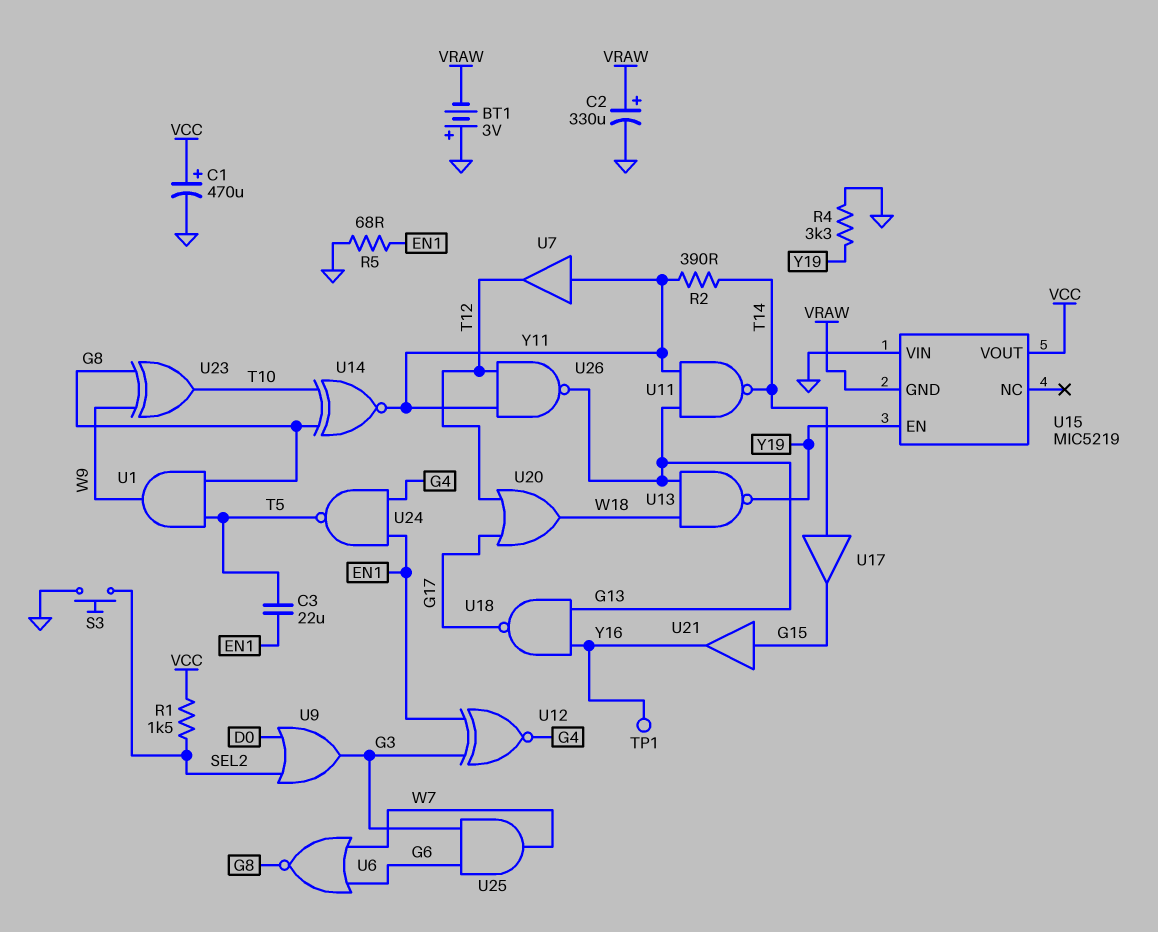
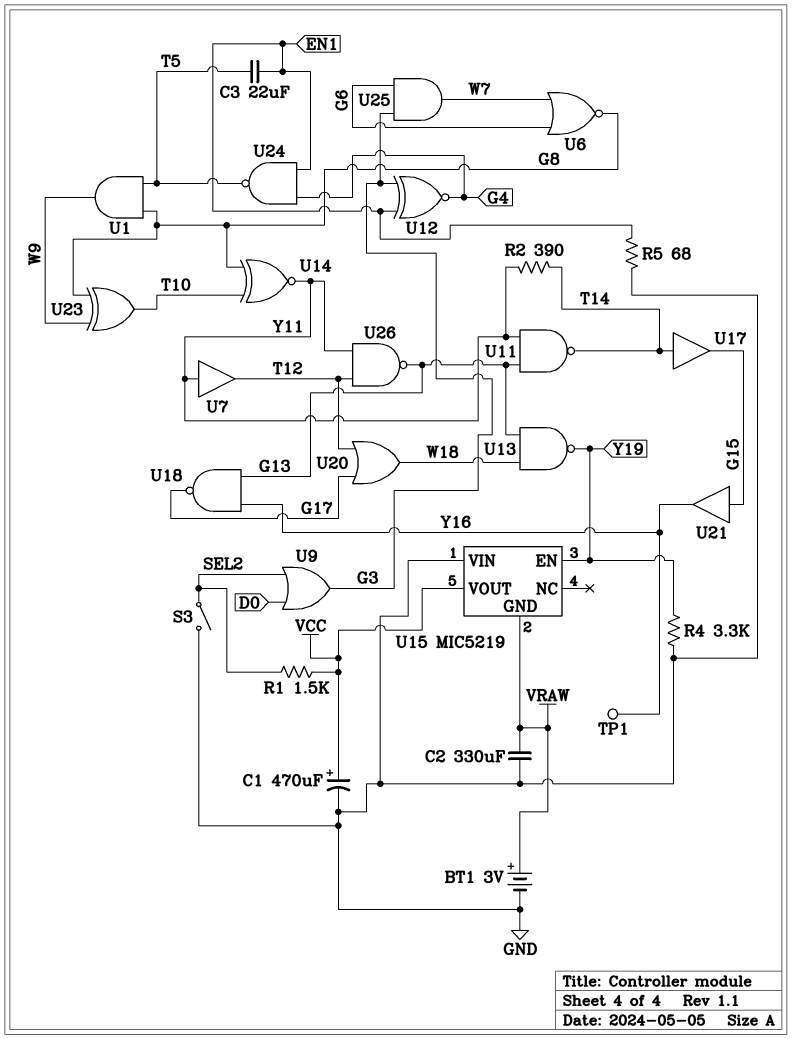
BT1: 3V (plus GND, minus VRAW) -> 3V (plus VRAW, minus GND)
C2: 330uF (plus VRAW, minus GND) -> 330uF (GND, VRAW)
S3: button (GND, SEL2) -> switch (GND, SEL2)

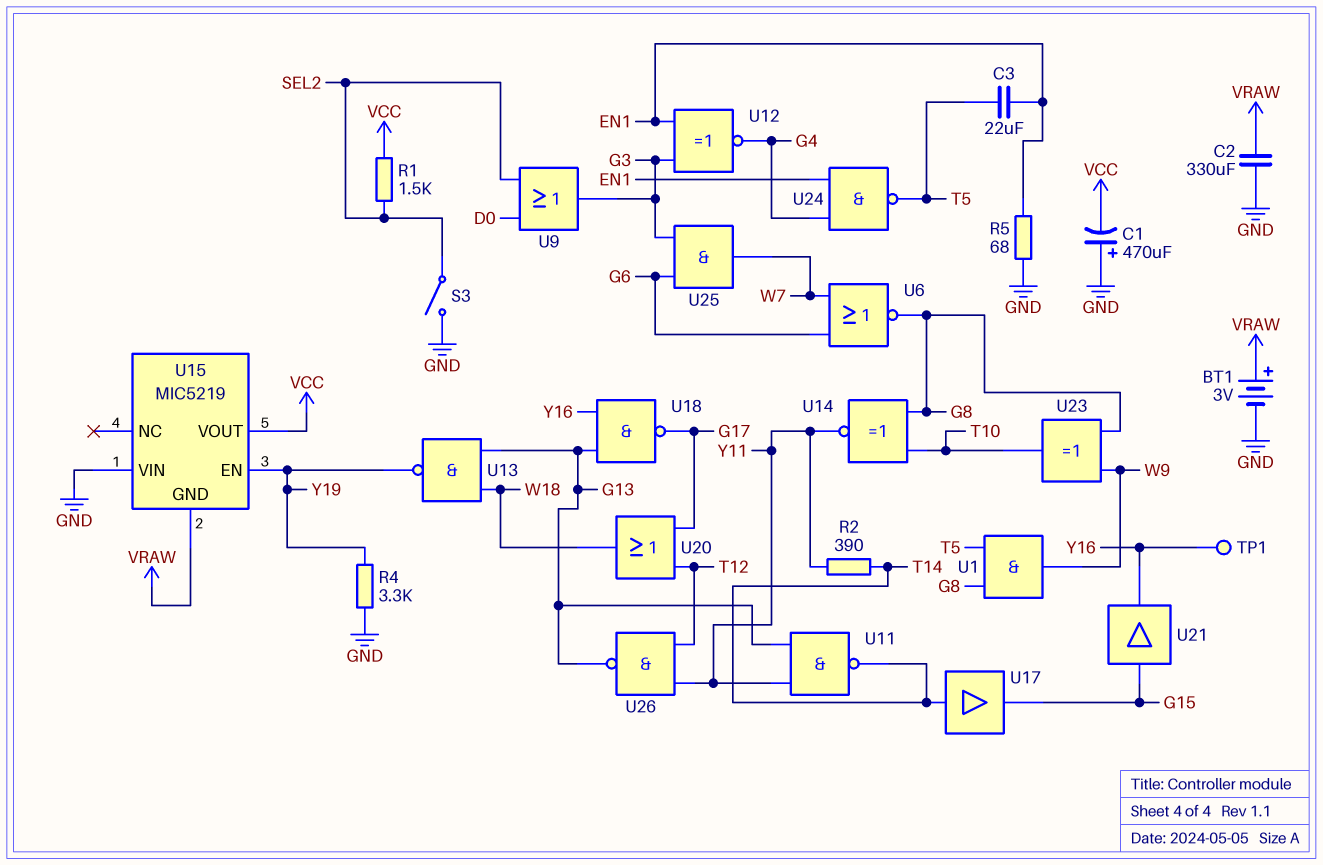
C1: 470uF (plus VCC, minus GND) -> 470uF (plus GND, minus VCC)
U7: buffer (in Y11, out T12) -> none

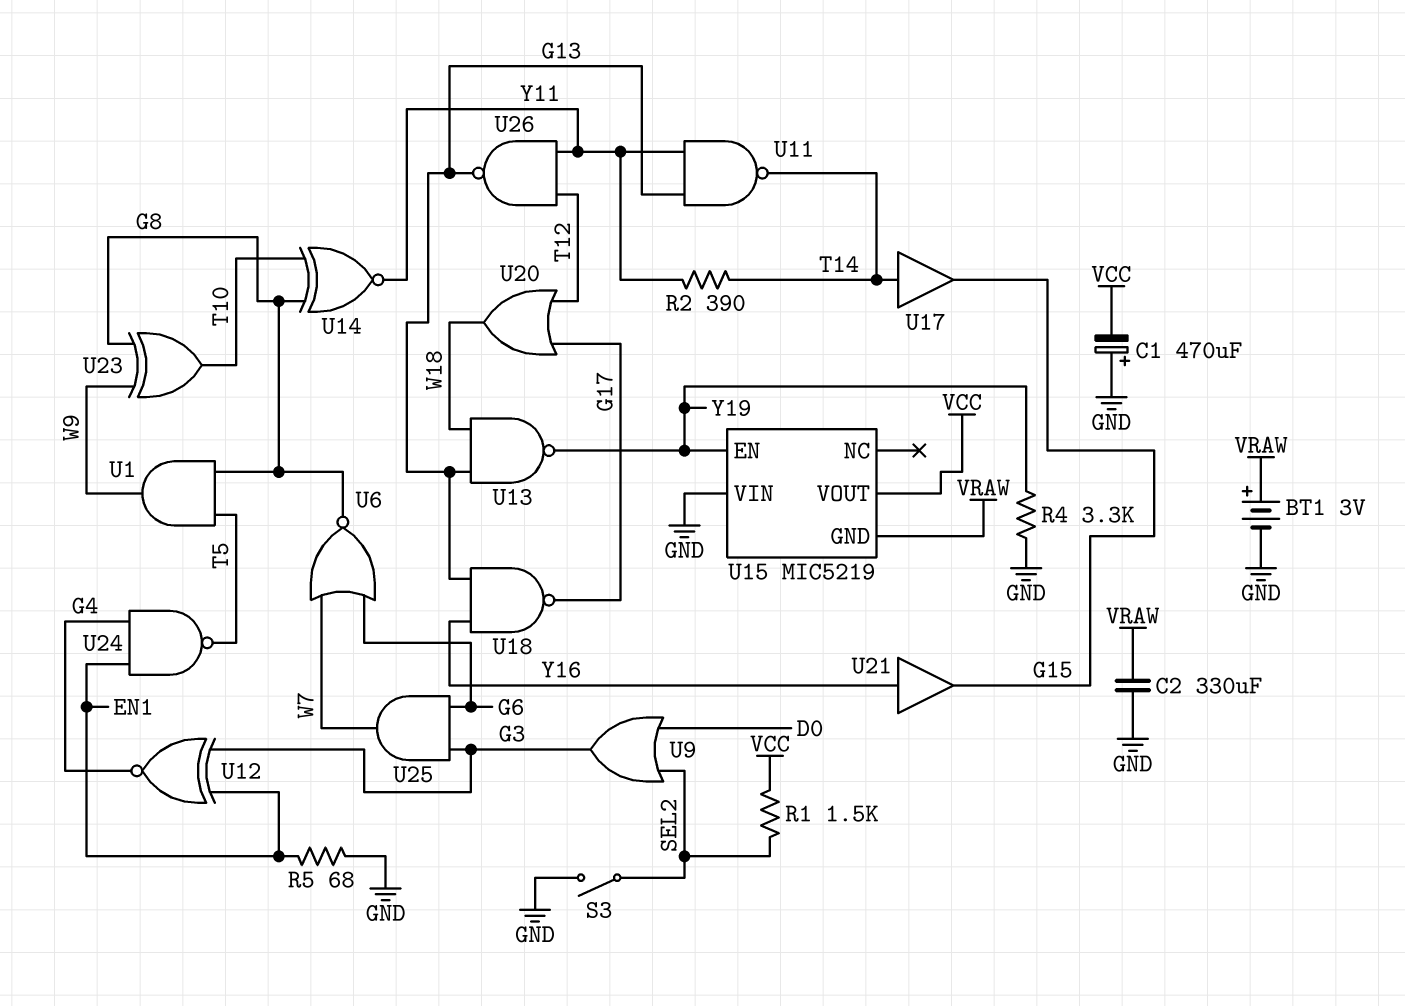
C3: 22uF (EN1, T5) -> none
TP1: test point (Y16) -> none
U21: buffer (in G15, out Y16) -> buffer (in Y16, out G15)

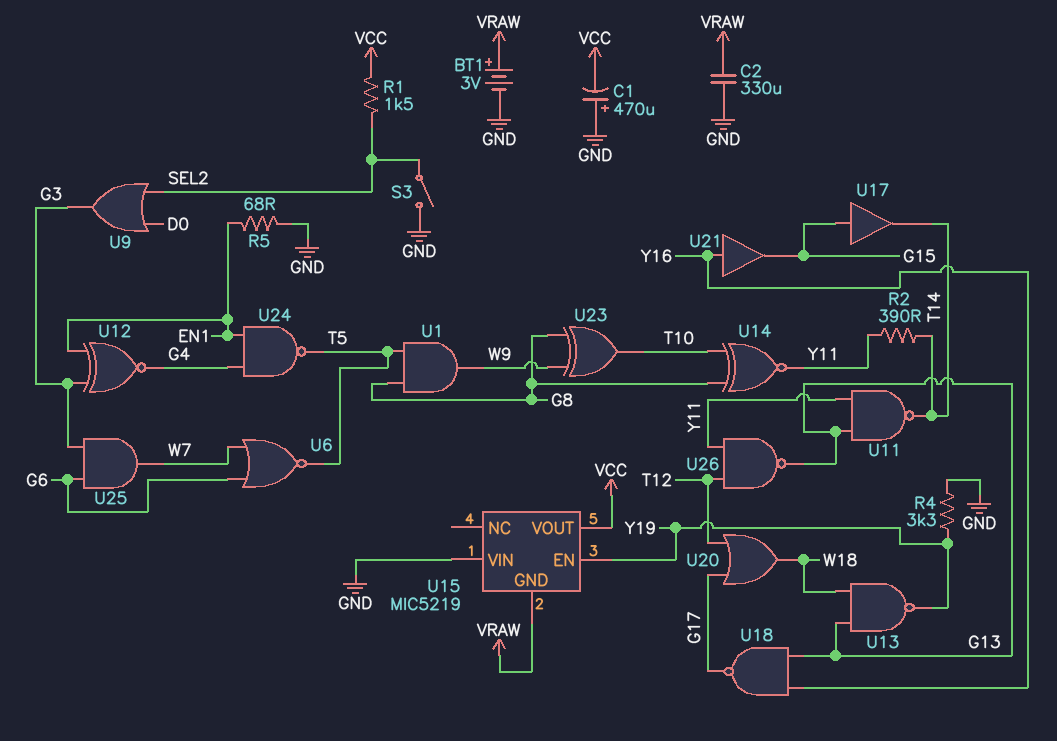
U6: NOR (in G6, in W7, out G8) -> NOR (in G6, in W7, out T5)
U17: buffer (in T14, out G15) -> buffer (in G15, out T14)

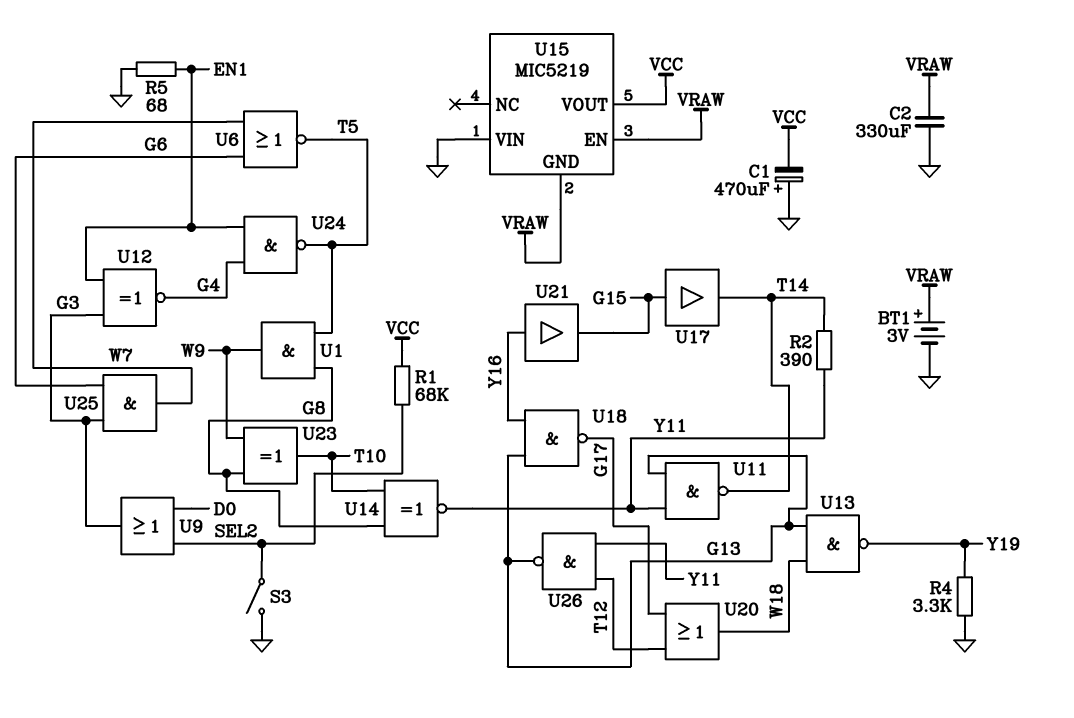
R1: 1.5k (SEL2, VCC) -> 68k (SEL2, VCC)
U15 pin EN: Y19 -> VRAW

